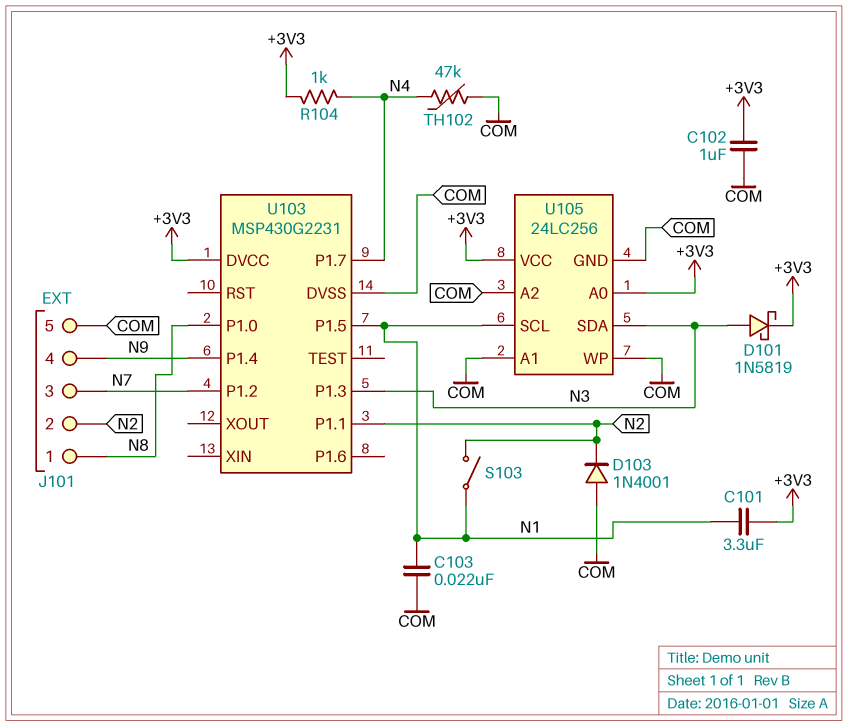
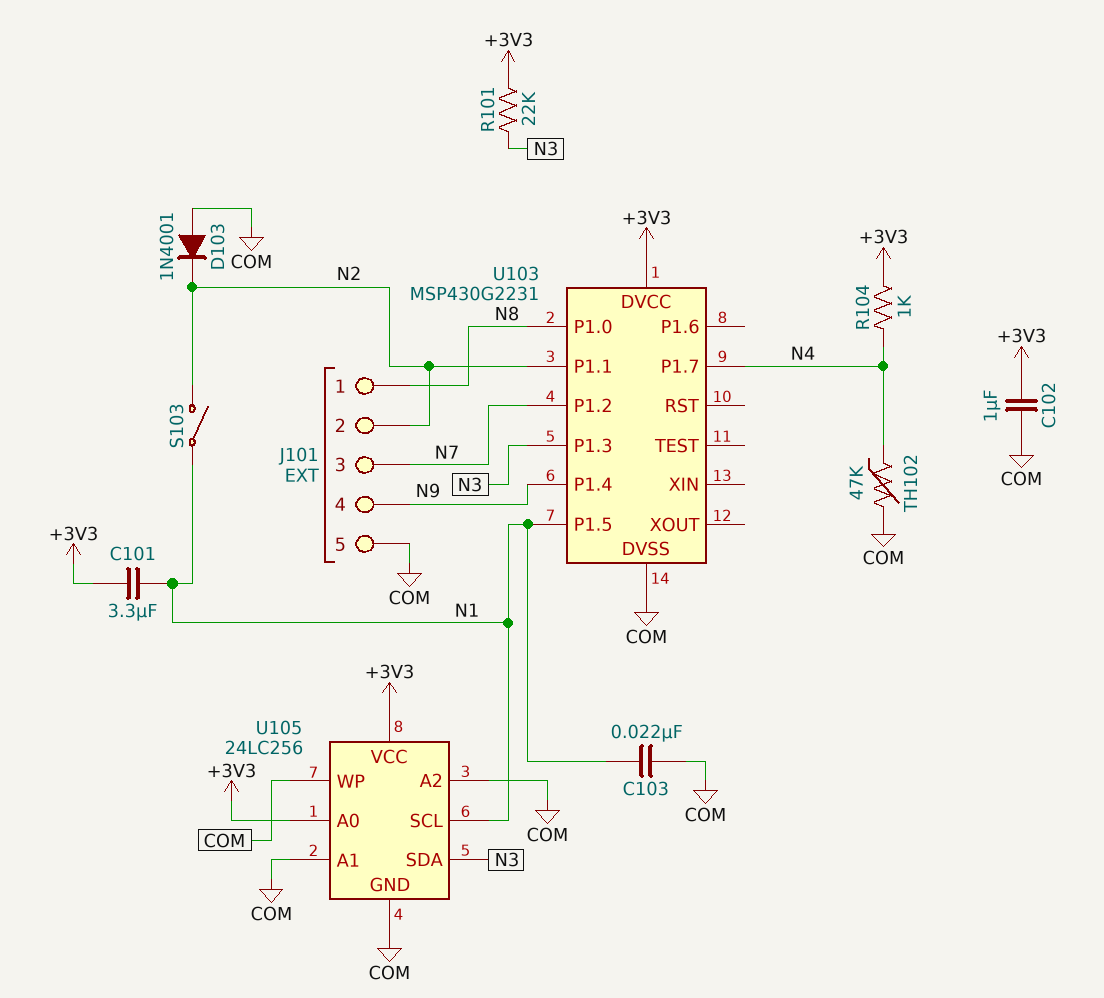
D101: schottky 1N5819 (A N3, K +3V3) -> none
R101: none -> 22k (+3V3, N3)

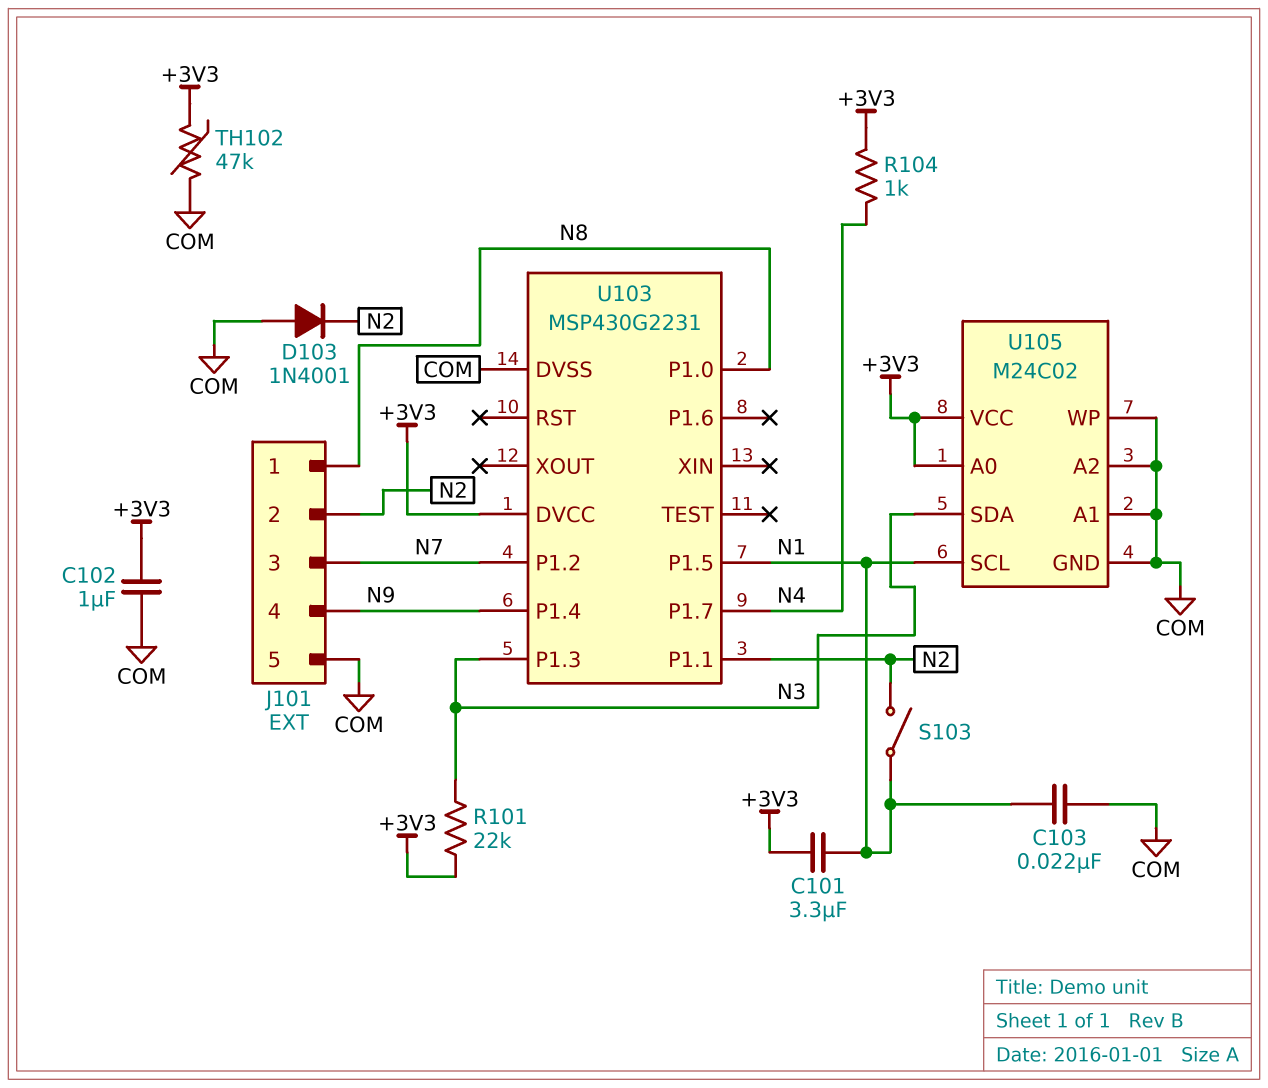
TH102: 47k (COM, N4) -> 47k (+3V3, COM)
U105: 24LC256 -> M24C02

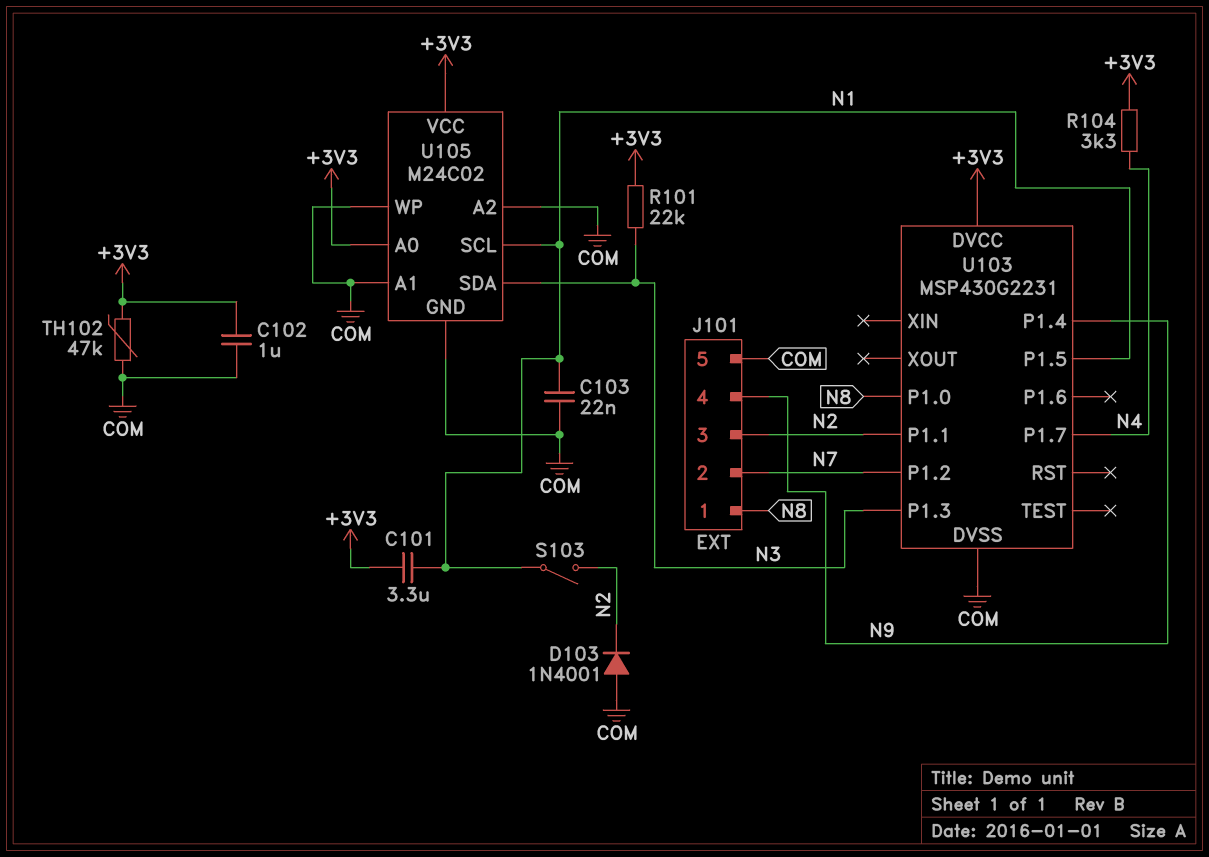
J101 pin 2: N2 -> N7
J101 pin 3: N7 -> N2
R104: 1k (+3V3, N4) -> 3.3k (+3V3, N4)

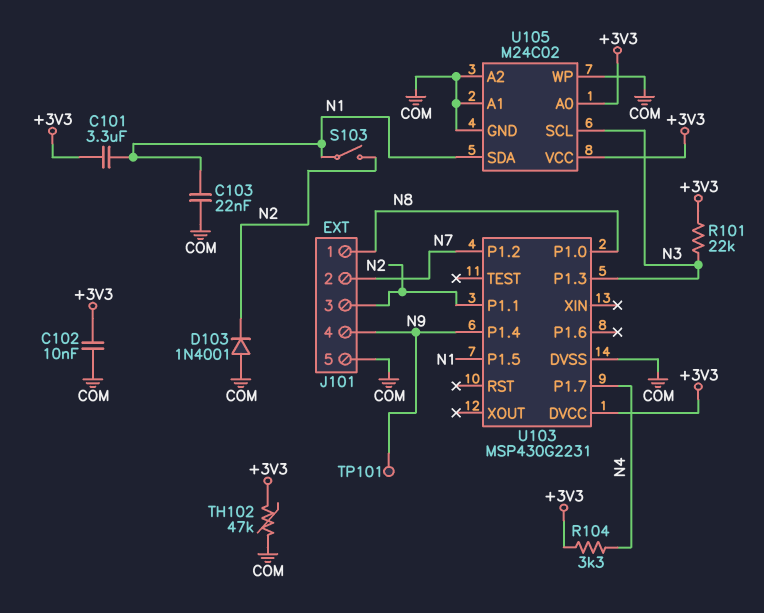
C102: 1uF (+3V3, COM) -> 10nF (+3V3, COM)
TP101: none -> test point (N9)
U105 pin SCL: N1 -> N3
U105 pin SDA: N3 -> N1

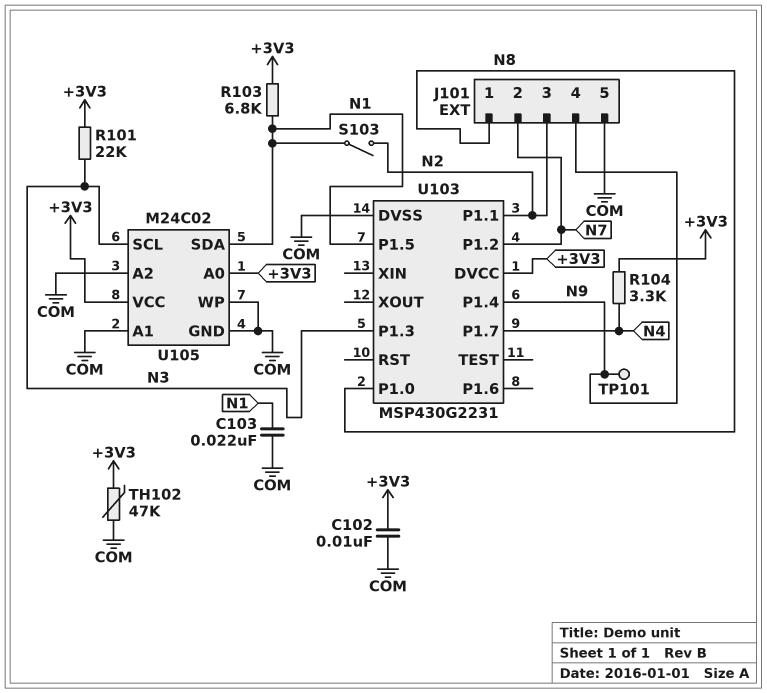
C101: 3.3uF (+3V3, N1) -> none
D103: diode 1N4001 (A COM, K N2) -> none
R103: none -> 6.8k (+3V3, N1)

